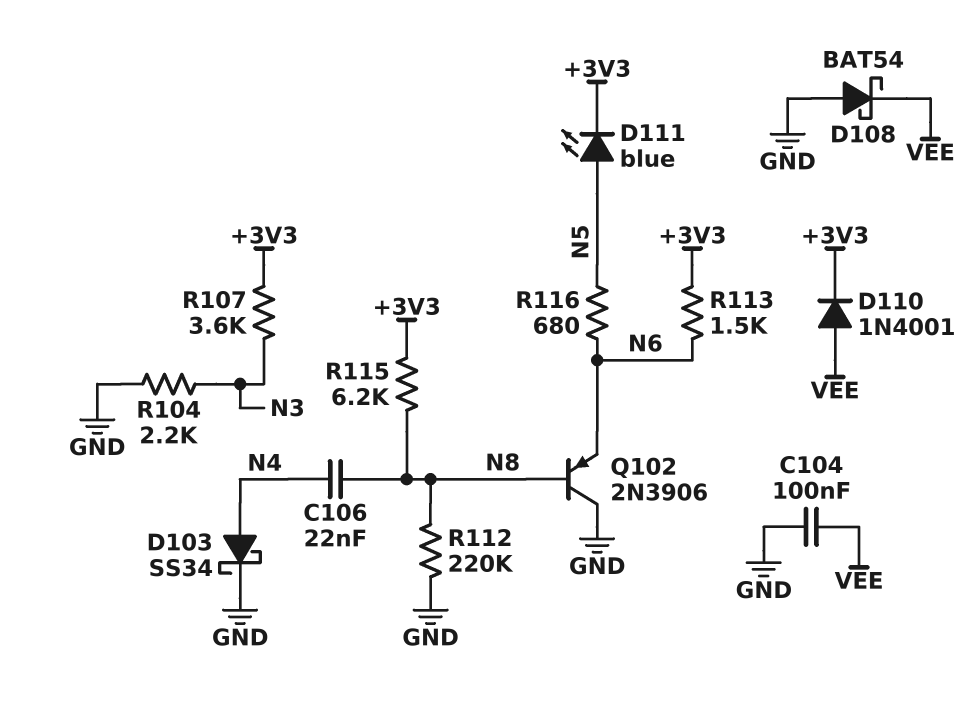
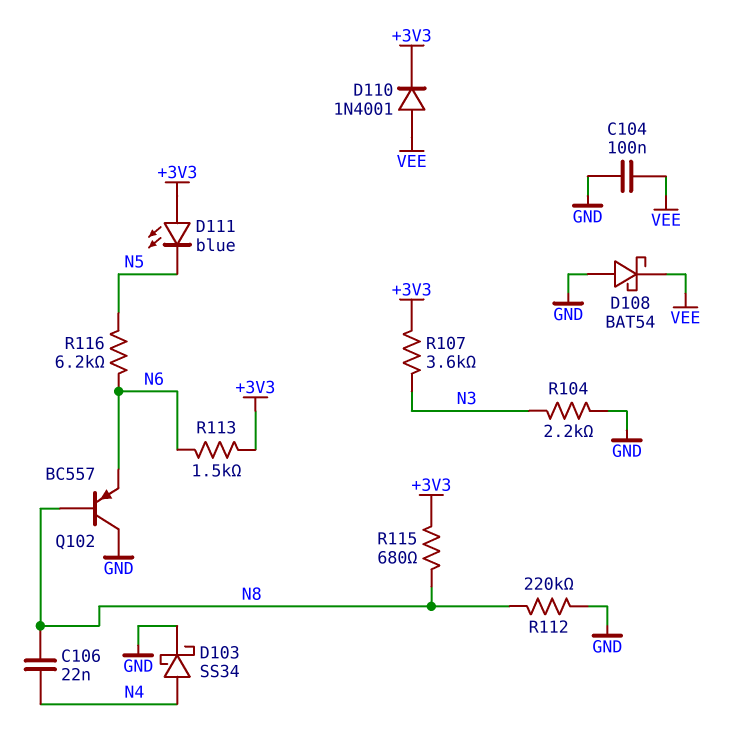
D111: LED blue (A N5, K +3V3) -> LED blue (A +3V3, K N5)
Q102: PNP 2N3906 (B N8, C GND, E N6) -> PNP BC557 (B N8, C GND, E N6)
R115: 6.2k (+3V3, N8) -> 680 (+3V3, N8)
R116: 680 (N5, N6) -> 6.2k (N5, N6)

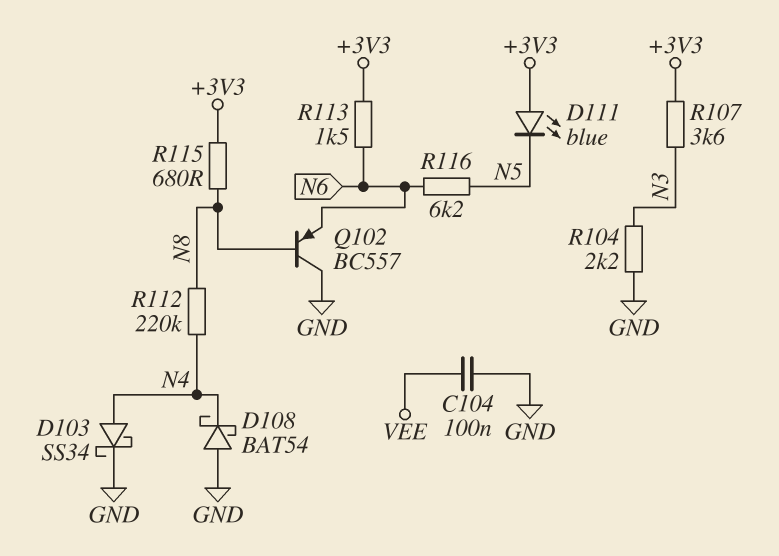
C106: 22nF (N4, N8) -> none
D108: schottky BAT54 (A GND, K VEE) -> schottky BAT54 (A GND, K N4)
D110: diode 1N4001 (A VEE, K +3V3) -> none
R112: 220k (GND, N8) -> 220k (N4, N8)

